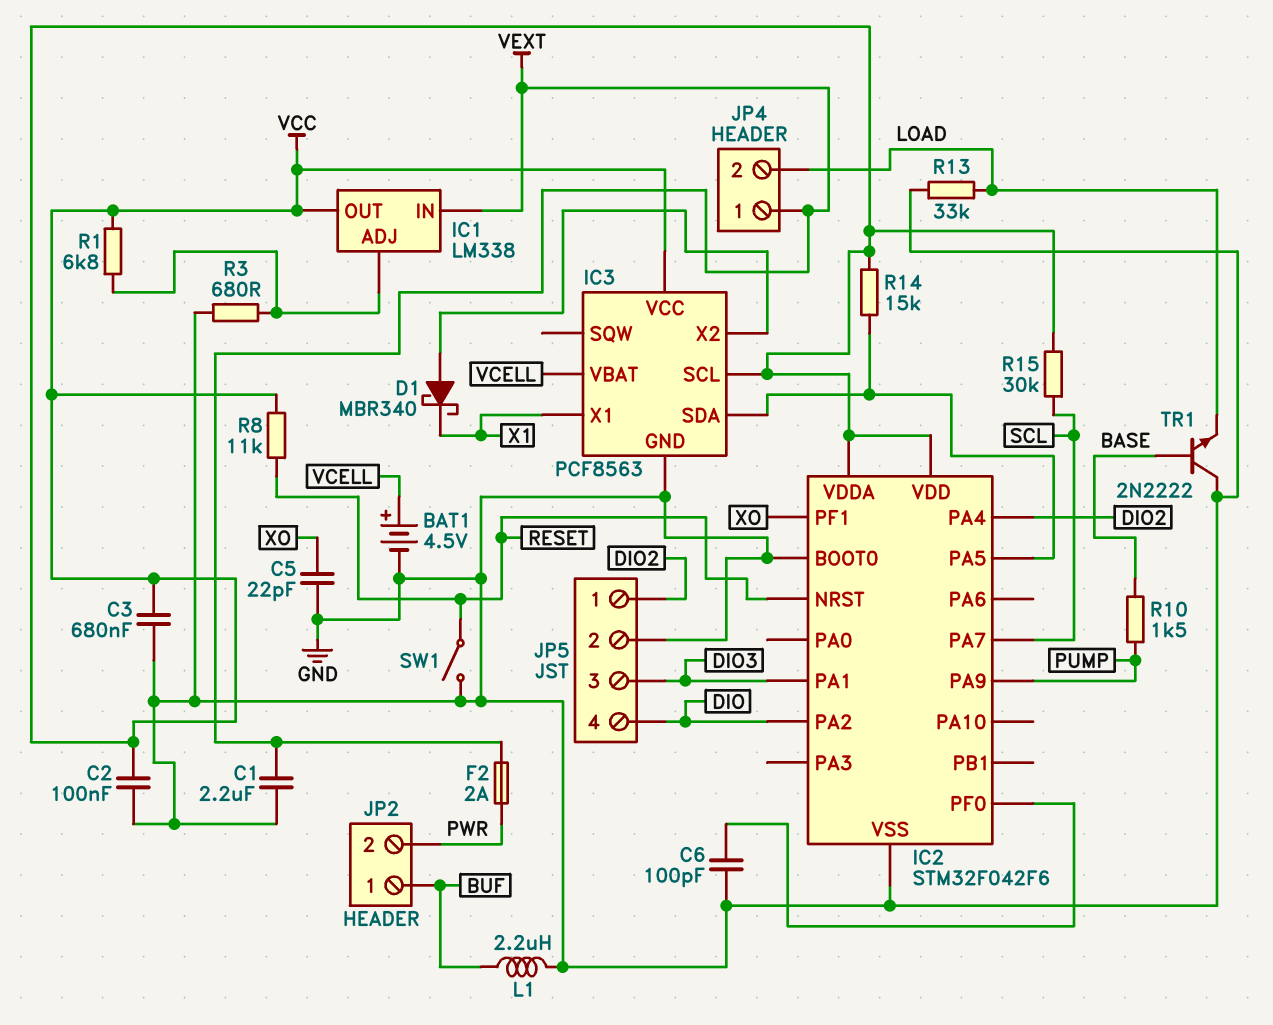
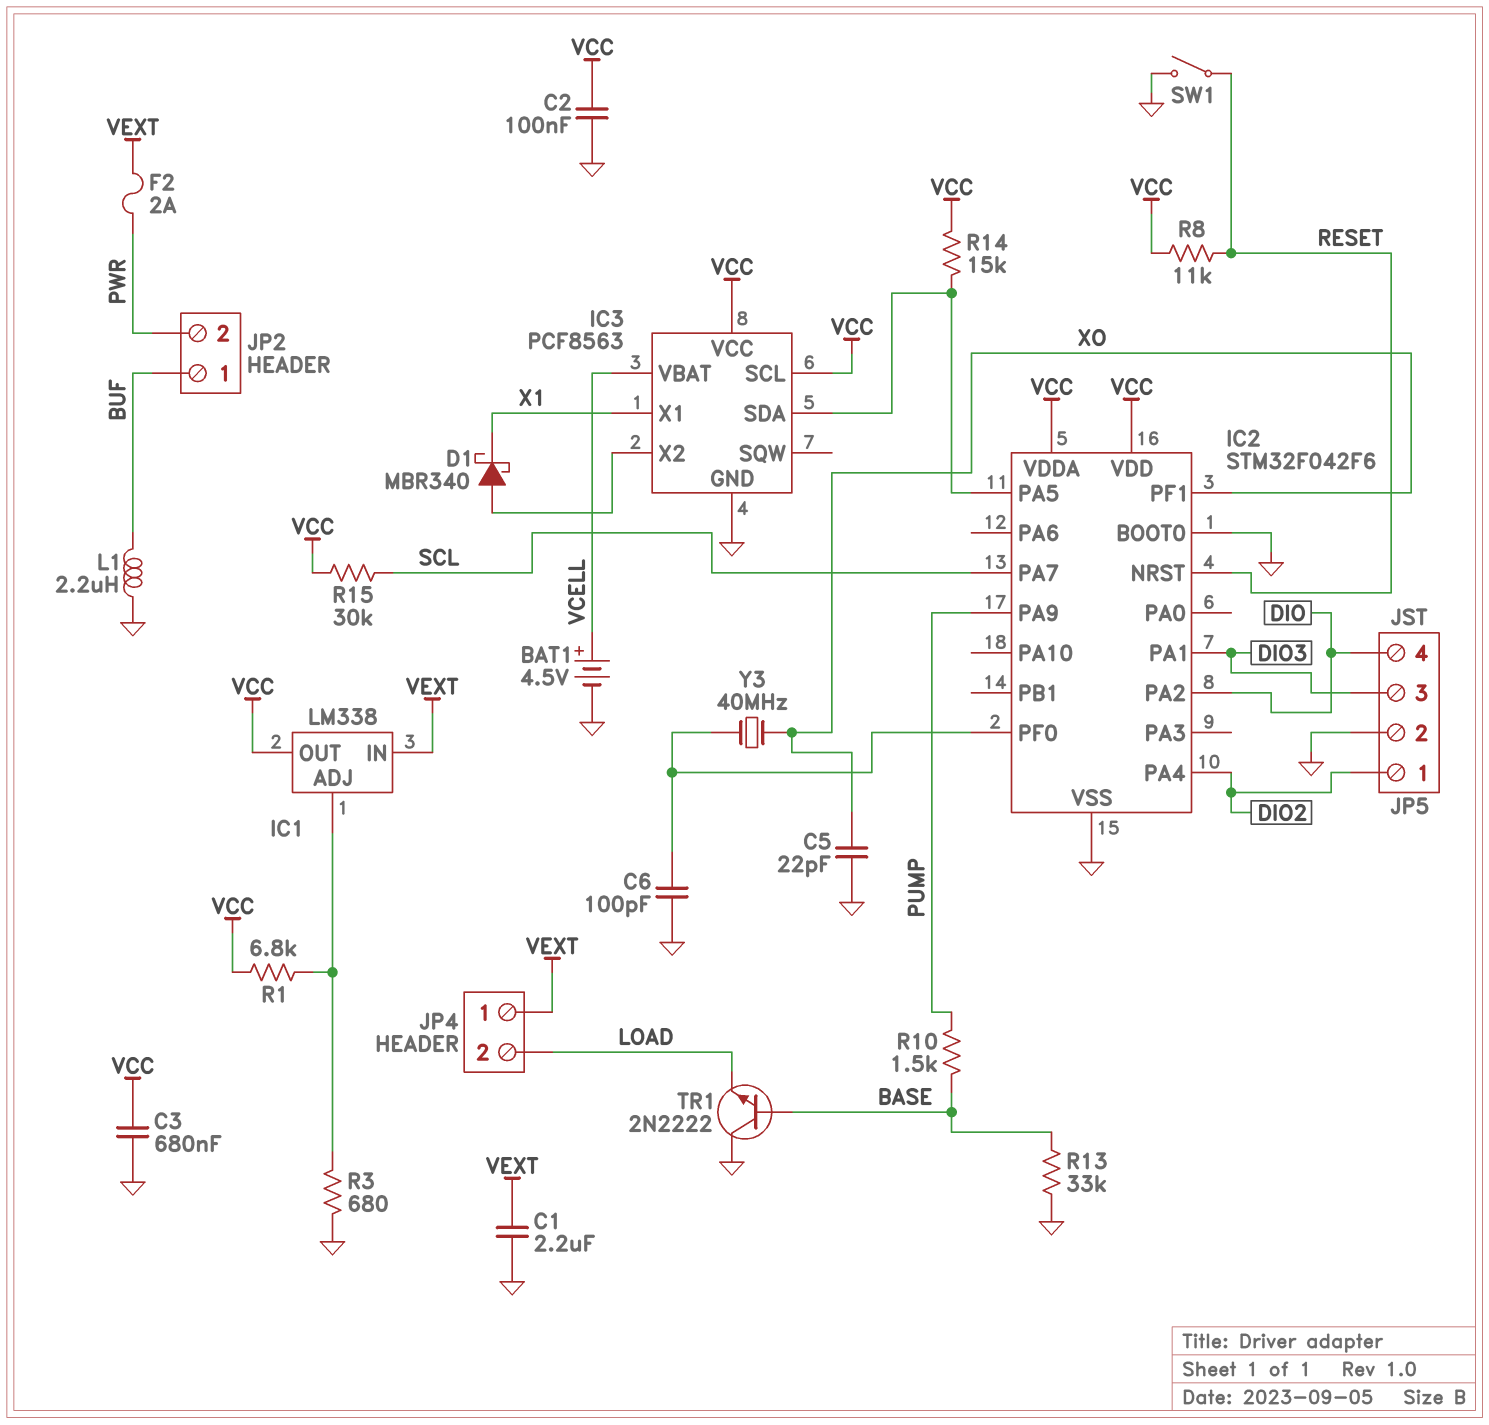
R13: 33k (GND, LOAD) -> 33k (BASE, GND)
Y3: none -> 40MHz (IC2/PF0, XO)

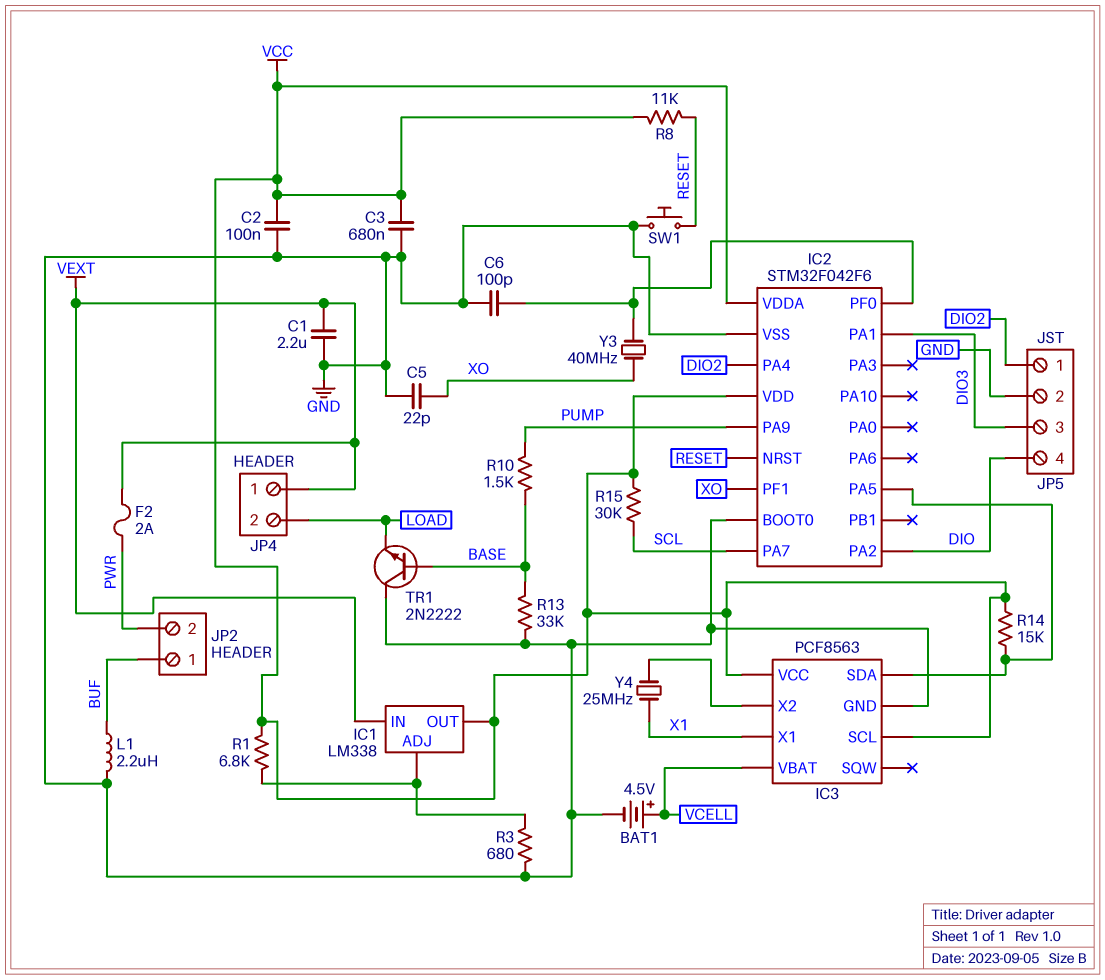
D1: schottky MBR340 (A IC3/X2, K X1) -> none
SW1: switch (GND, RESET) -> button (GND, RESET)
Y4: none -> 25MHz (IC3/X2, X1)

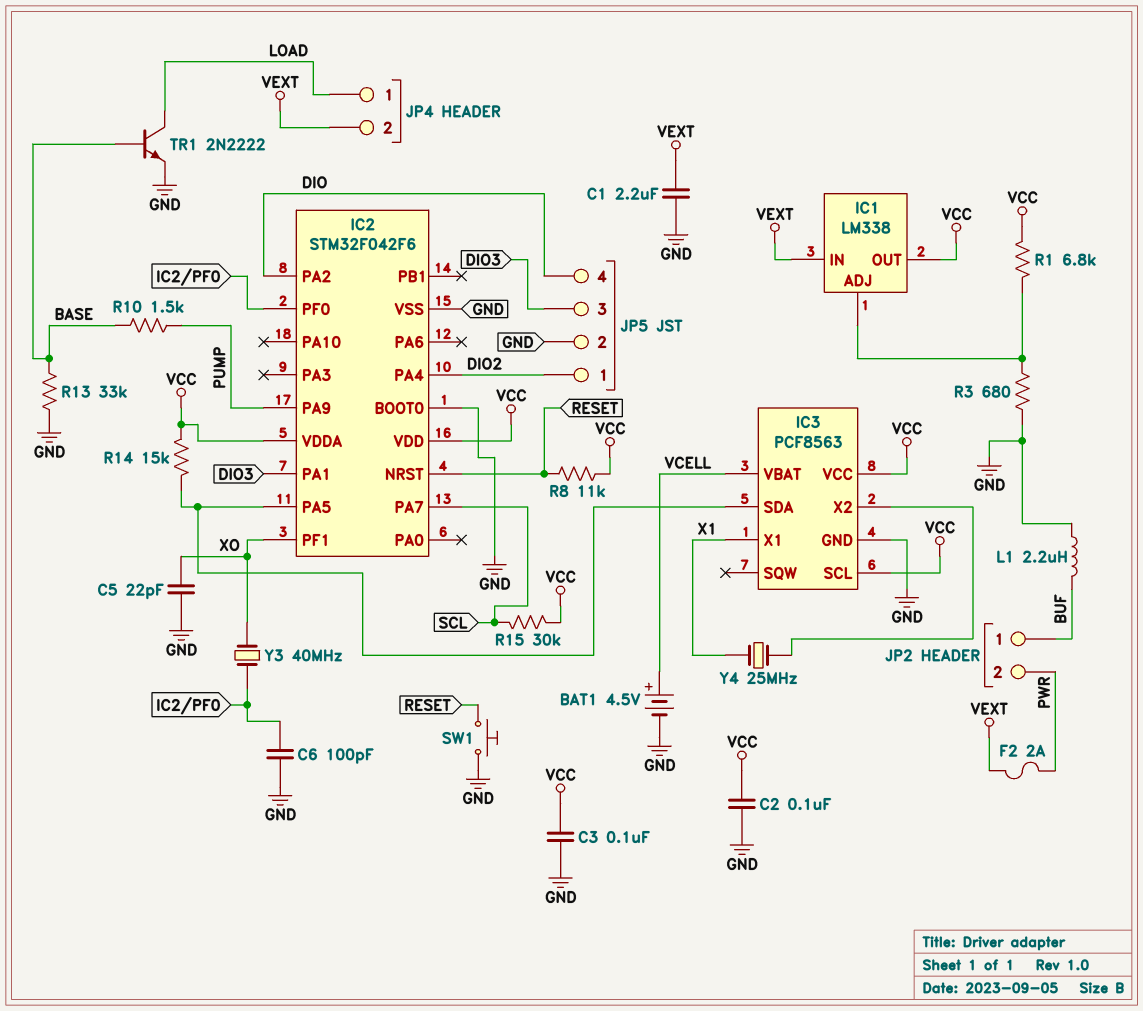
C3: 680nF (GND, VCC) -> 100nF (GND, VCC)
JP4 pin 1: VEXT -> LOAD
JP4 pin 2: LOAD -> VEXT
TR1: NPN 2N2222 (B BASE, C GND, E LOAD) -> NPN 2N2222 (B BASE, C LOAD, E GND)

